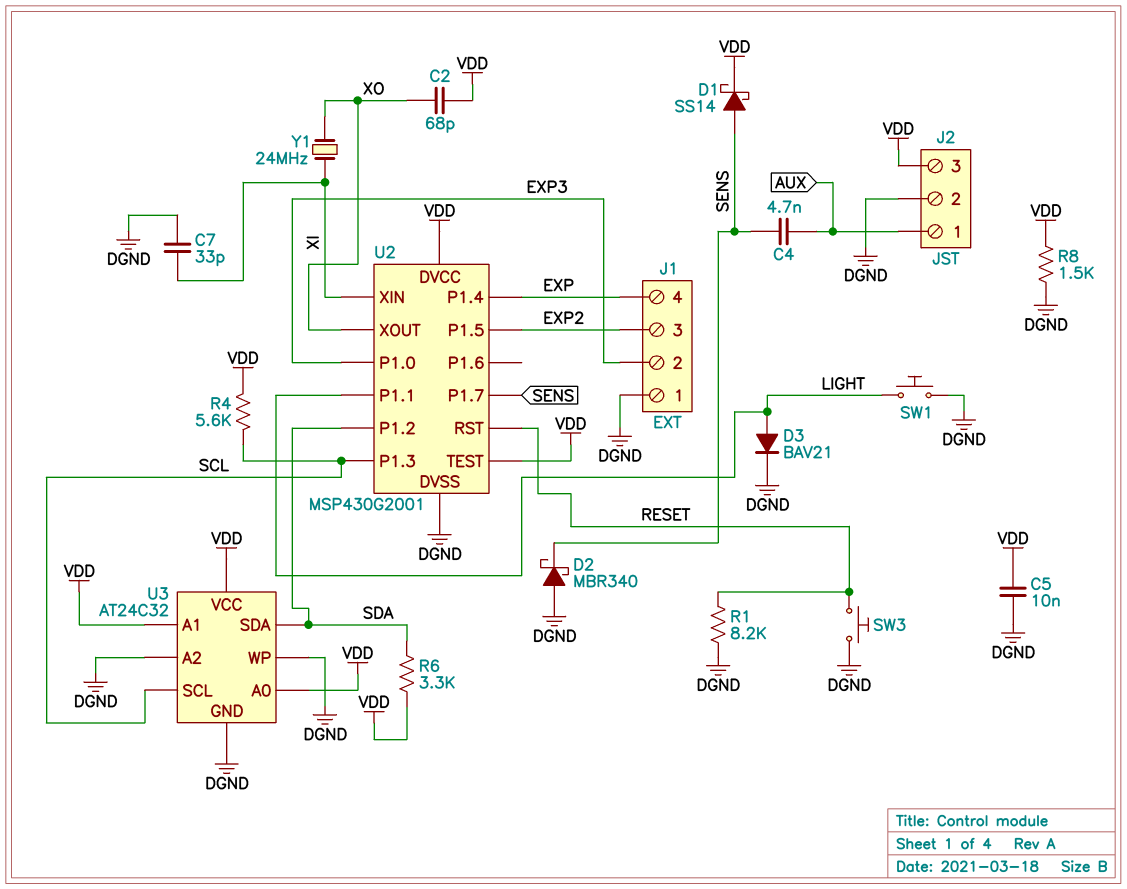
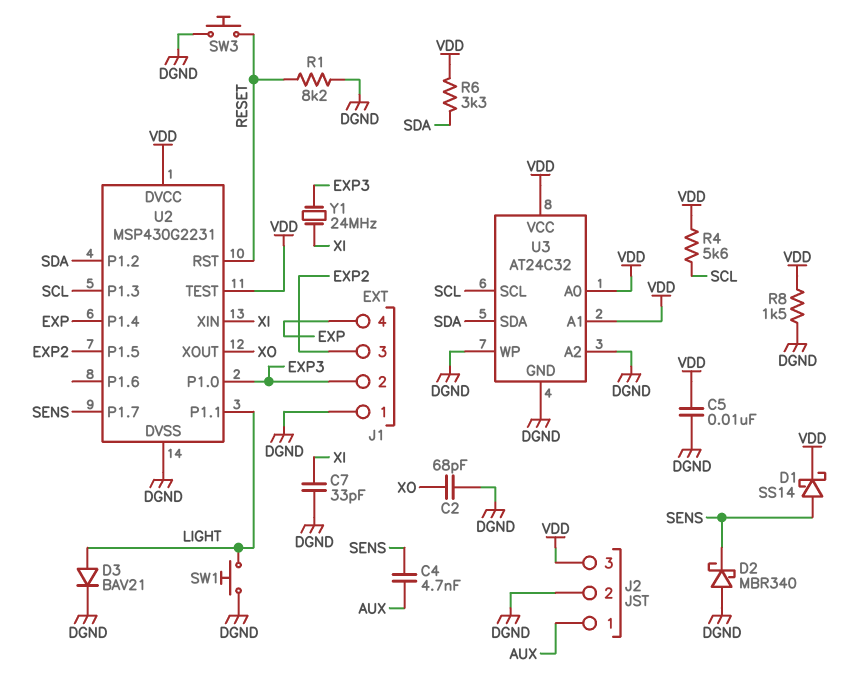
C2: 68pF (VDD, XO) -> 68pF (DGND, XO)
U2: MSP430G2001 -> MSP430G2231
Y1: 24MHz (XI, XO) -> 24MHz (EXP3, XI)

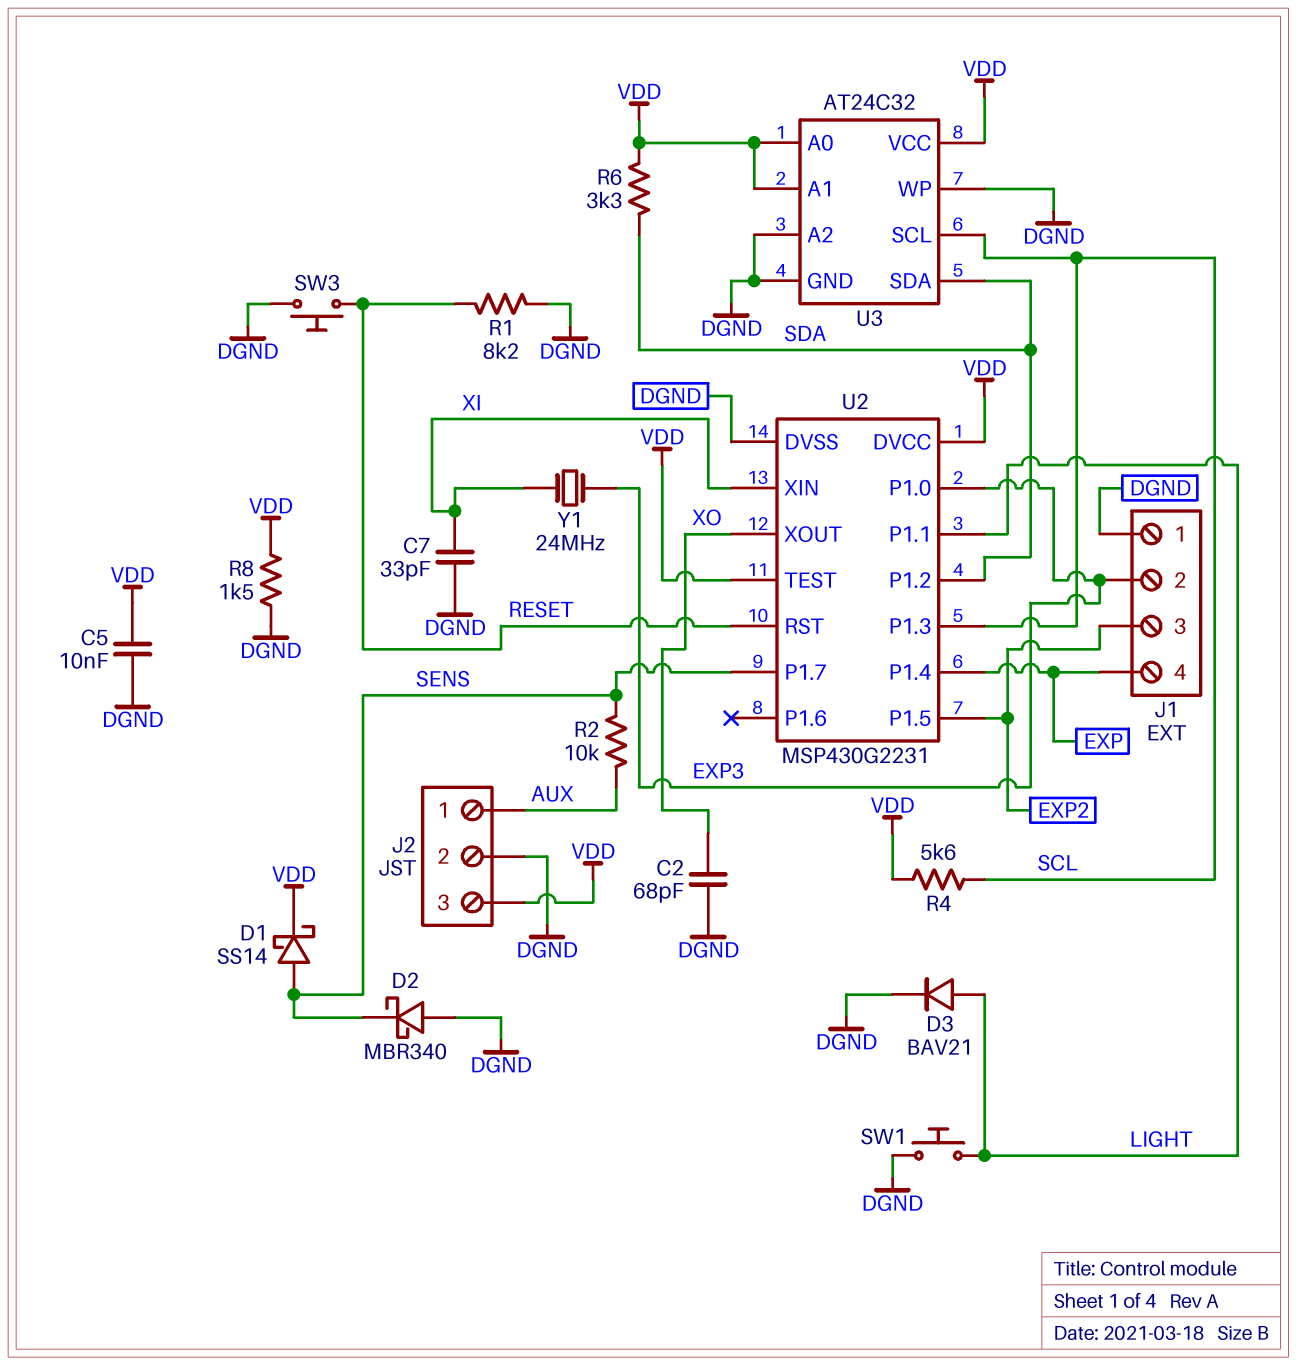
C4: 4.7nF (AUX, SENS) -> none
R2: none -> 10k (AUX, SENS)

